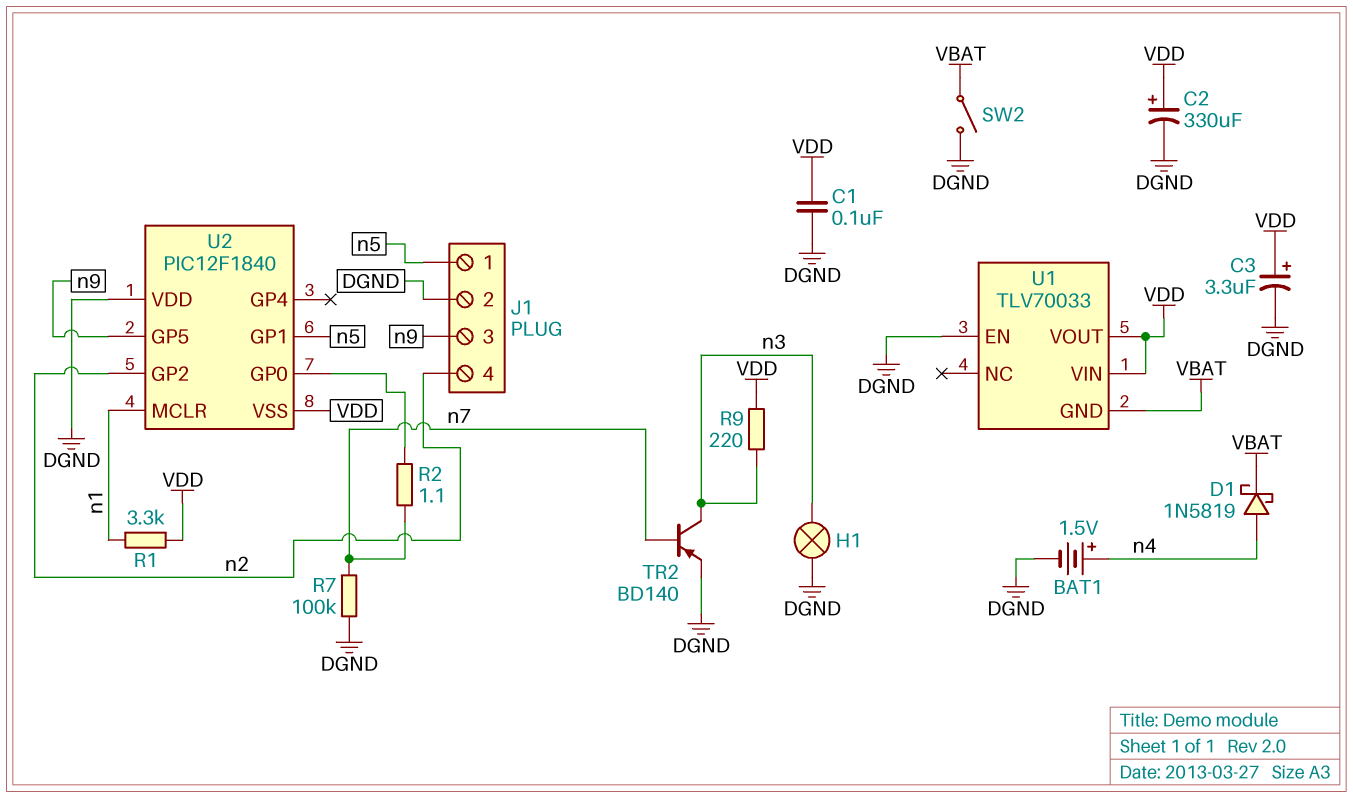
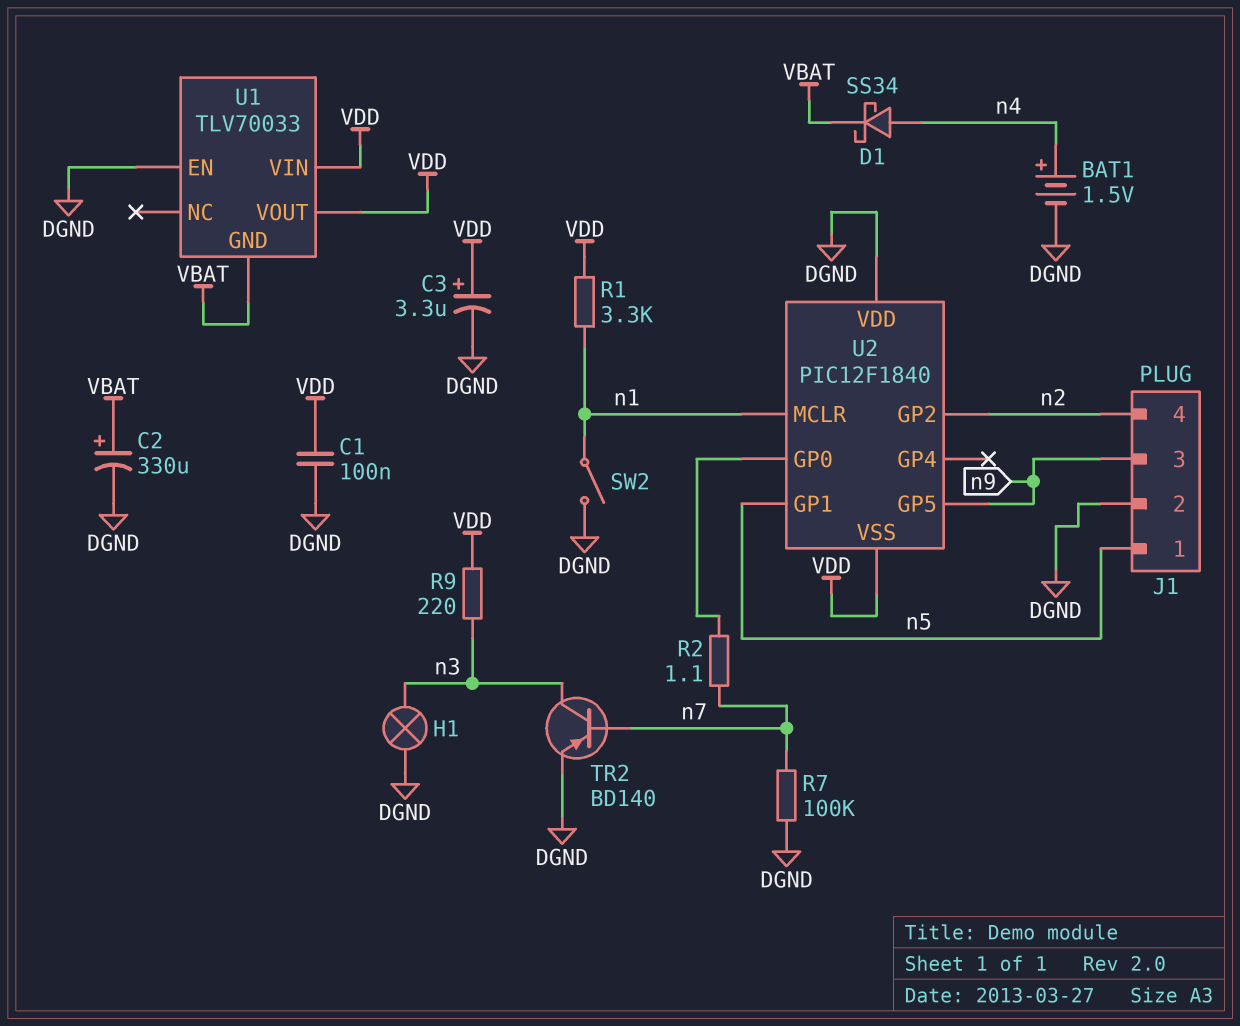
C2: 330uF (plus VDD, minus DGND) -> 330uF (plus VBAT, minus DGND)
D1: schottky 1N5819 (A n4, K VBAT) -> schottky SS34 (A n4, K VBAT)
SW2: switch (DGND, VBAT) -> switch (DGND, n1)

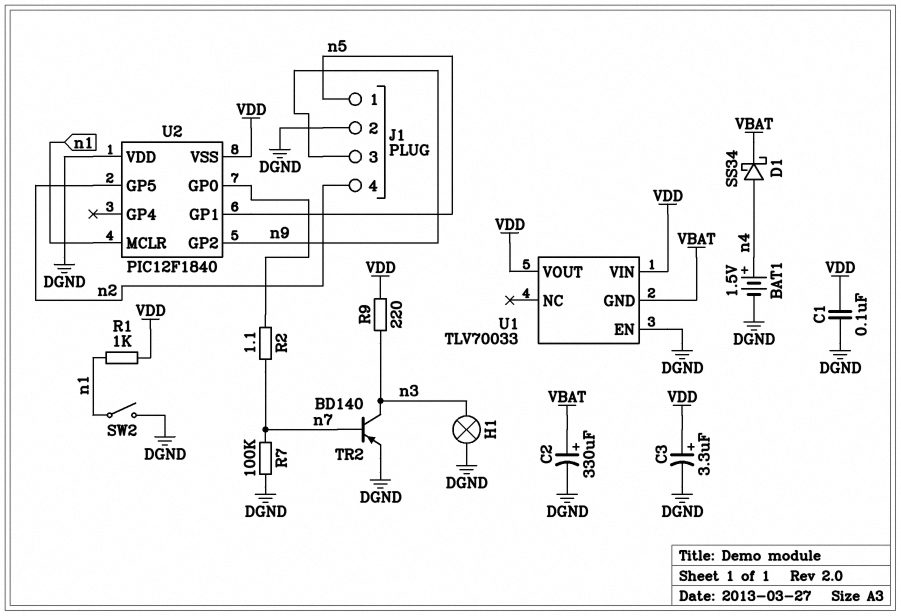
R1: 3.3k (VDD, n1) -> 1k (VDD, n1)
U2 pin GP2: n2 -> n9
U2 pin GP5: n9 -> n2

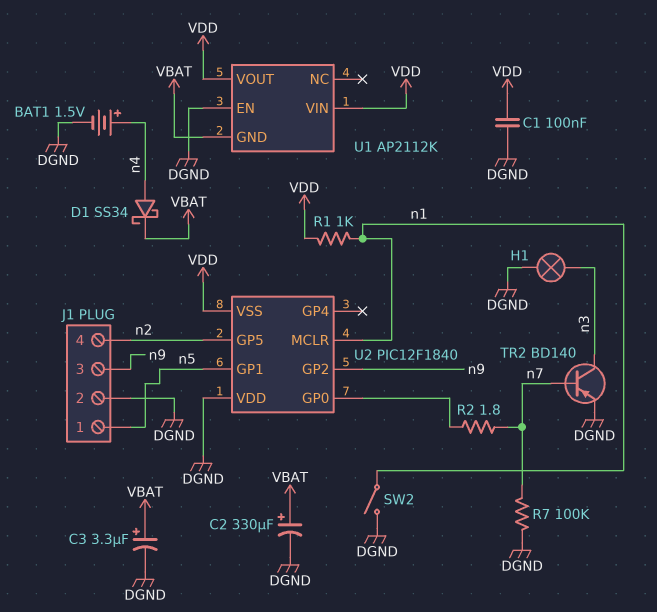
C3: 3.3uF (plus VDD, minus DGND) -> 3.3uF (plus VBAT, minus DGND)
R2: 1.1 (U2/GP0, n7) -> 1.8 (U2/GP0, n7)
R9: 220 (VDD, n3) -> none
U1: TLV70033 -> AP2112K

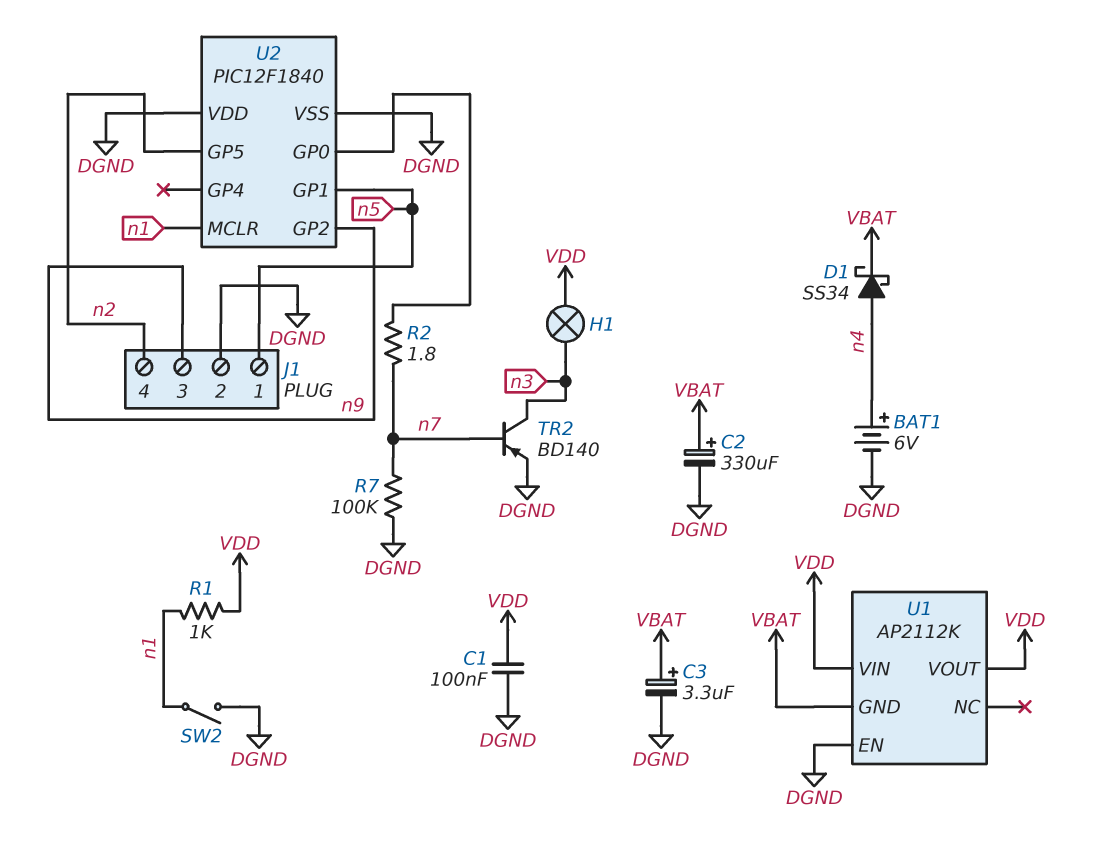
BAT1: 1.5V (plus n4, minus DGND) -> 6V (plus n4, minus DGND)
H1: lamp (DGND, n3) -> lamp (VDD, n3)
U2 pin VSS: VDD -> DGND

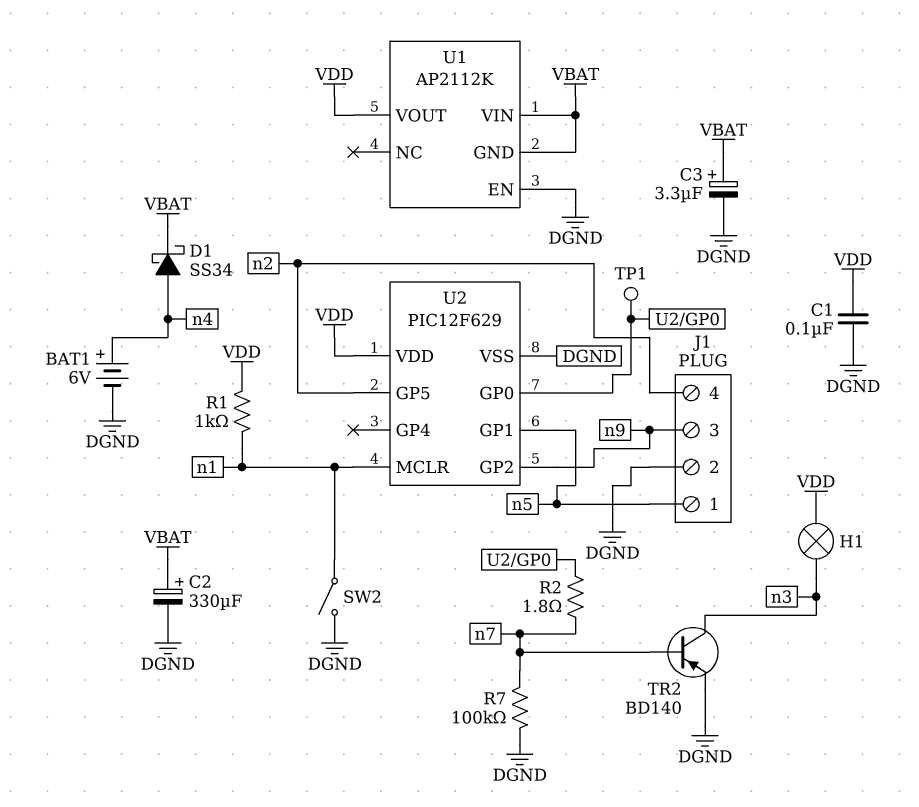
TP1: none -> test point (U2/GP0)
U1 pin VIN: VDD -> VBAT
U2: PIC12F1840 -> PIC12F629
U2 pin VDD: DGND -> VDD

